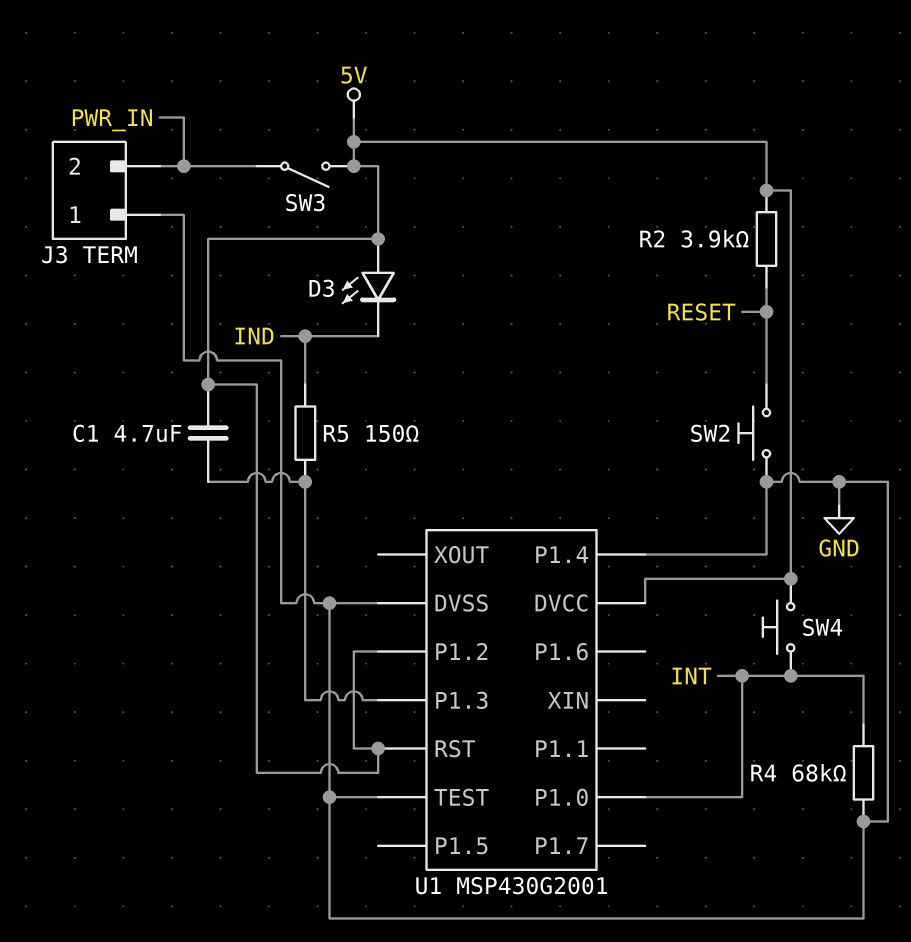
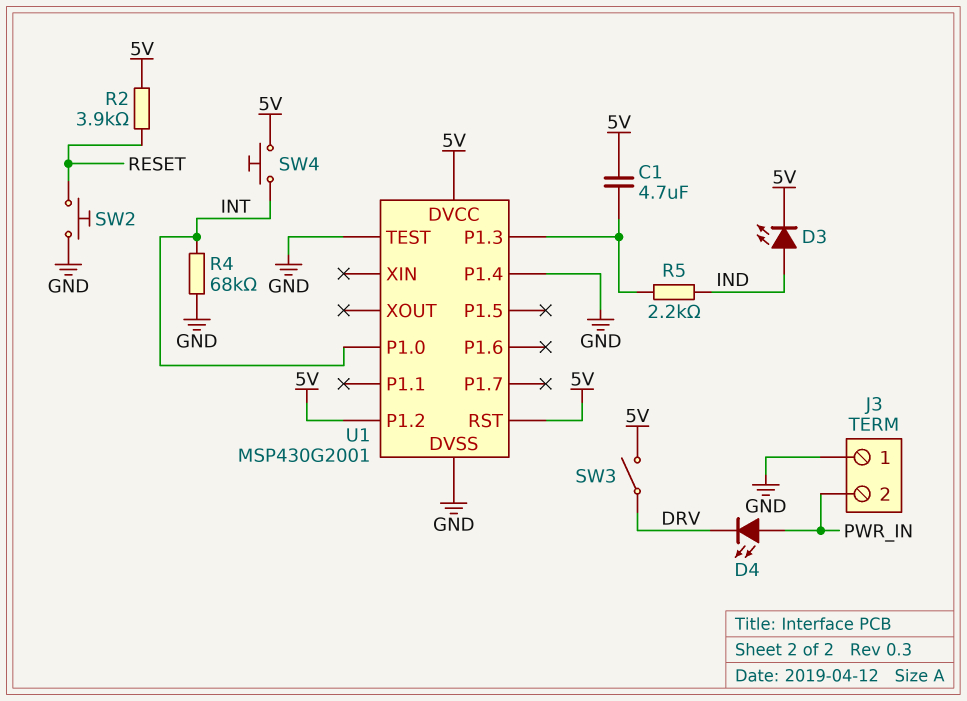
D3: LED (A 5V, K IND) -> LED (A IND, K 5V)
D4: none -> LED (A PWR_IN, K DRV)
R5: 150 (IND, U1/P1.3) -> 2.2k (IND, U1/P1.3)
SW3: switch (5V, PWR_IN) -> switch (5V, DRV)

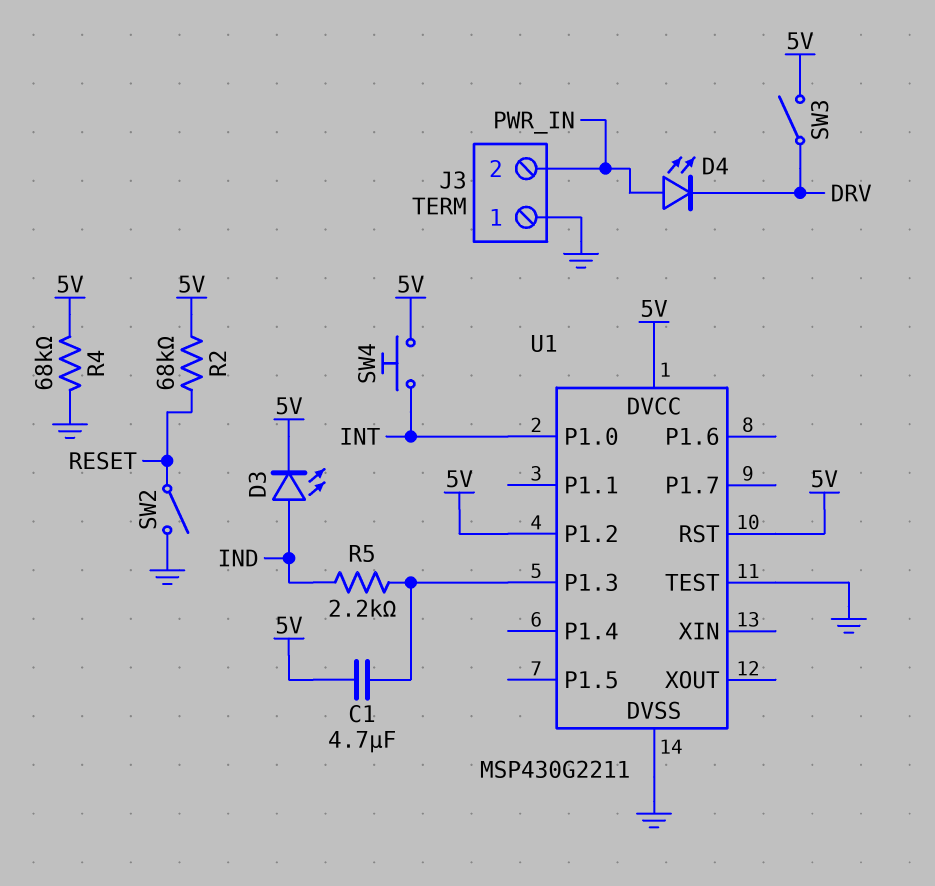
R2: 3.9k (5V, RESET) -> 68k (5V, RESET)
R4: 68k (GND, INT) -> 68k (5V, GND)
SW2: button (GND, RESET) -> switch (GND, RESET)
U1: MSP430G2001 -> MSP430G2211
U1 pin P1.4: GND -> none

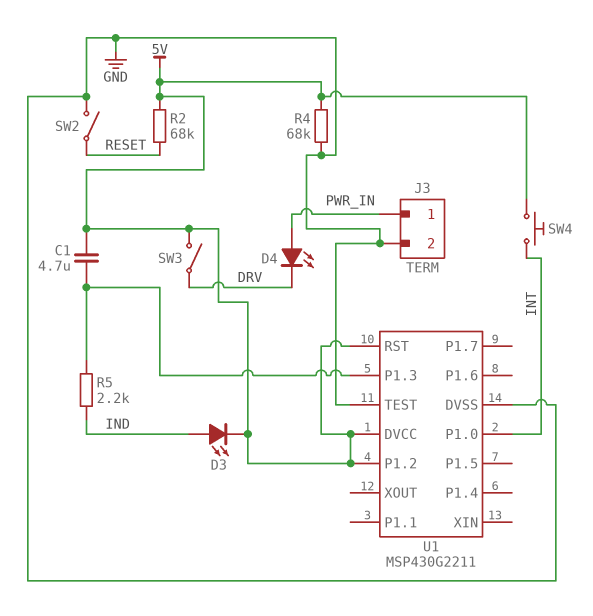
J3 pin 1: GND -> PWR_IN
J3 pin 2: PWR_IN -> GND

